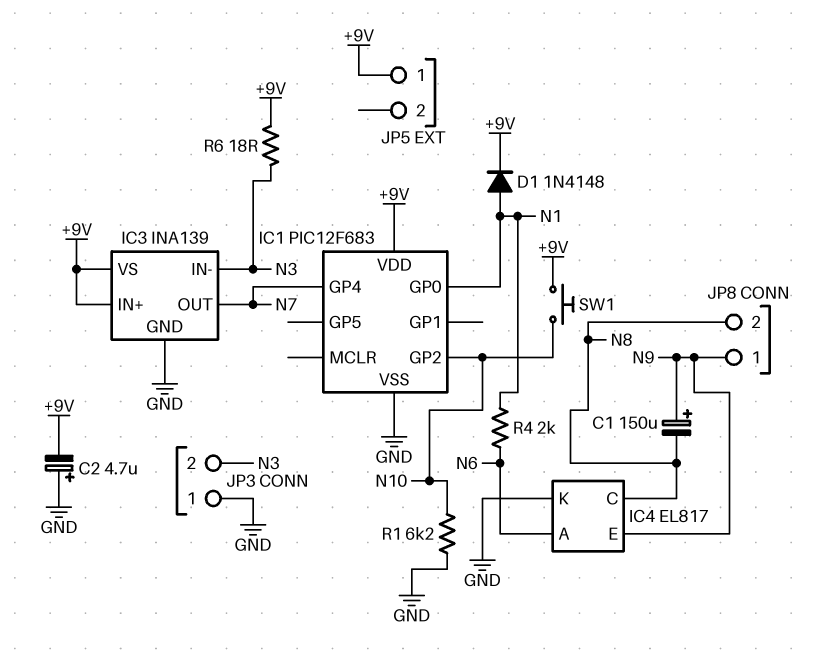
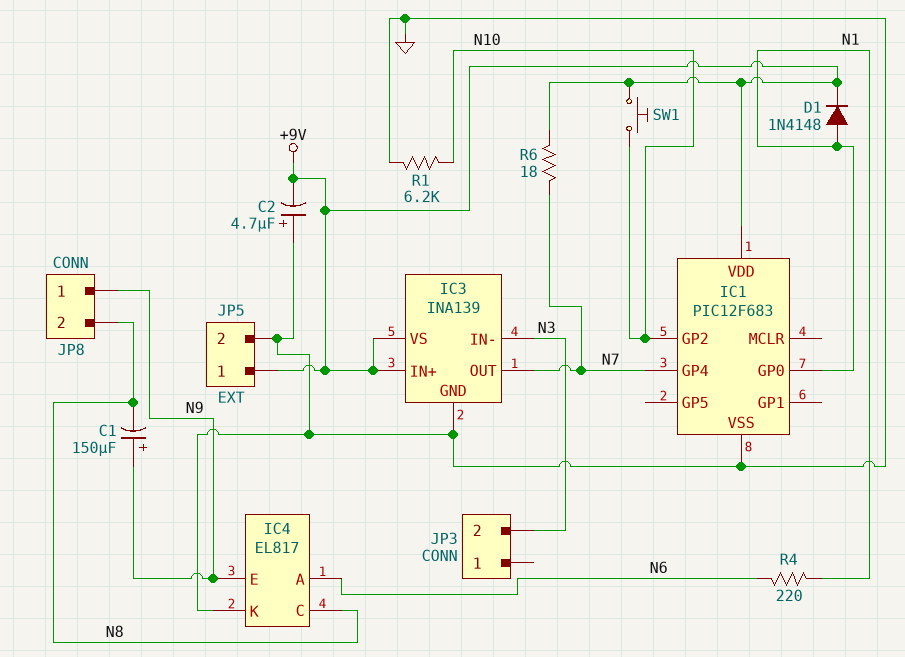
JP3 pin 1: GND -> none
JP5 pin 2: none -> GND
R4: 2k (N1, N6) -> 220 (N1, N6)
R6: 18 (+9V, N3) -> 18 (+9V, N7)

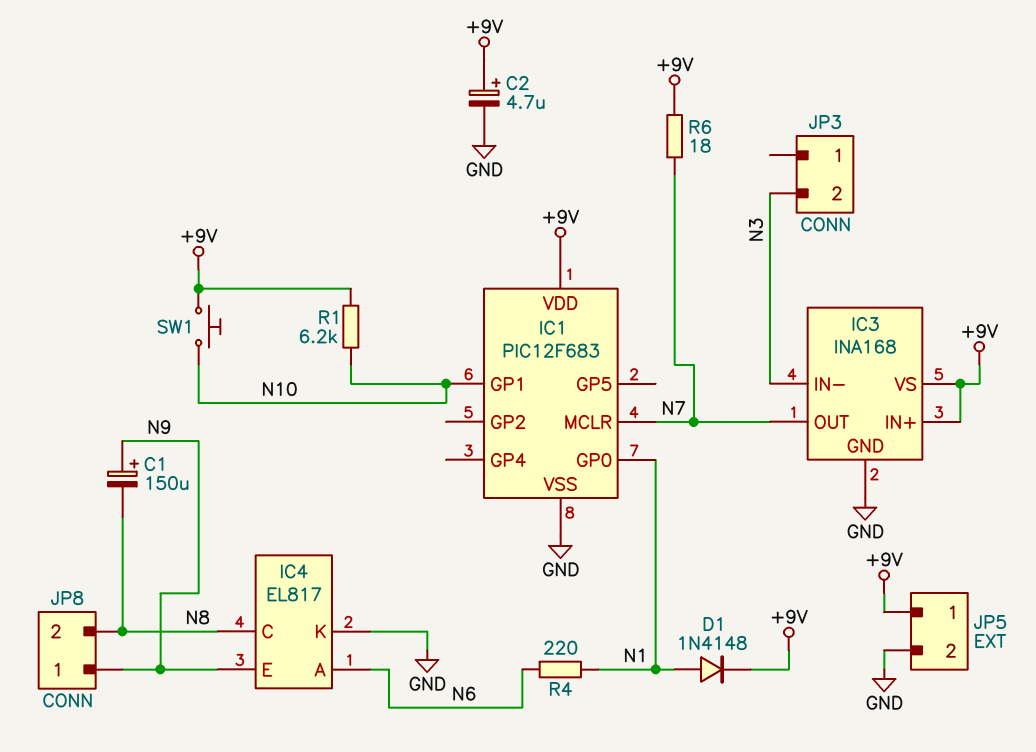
C2: 4.7uF (plus GND, minus +9V) -> 4.7uF (plus +9V, minus GND)
IC1 pin GP1: none -> N10
IC1 pin GP2: N10 -> none
IC1 pin GP4: N7 -> none
IC1 pin MCLR: none -> N7
IC3: INA139 -> INA168
R1: 6.2k (GND, N10) -> 6.2k (+9V, N10)

